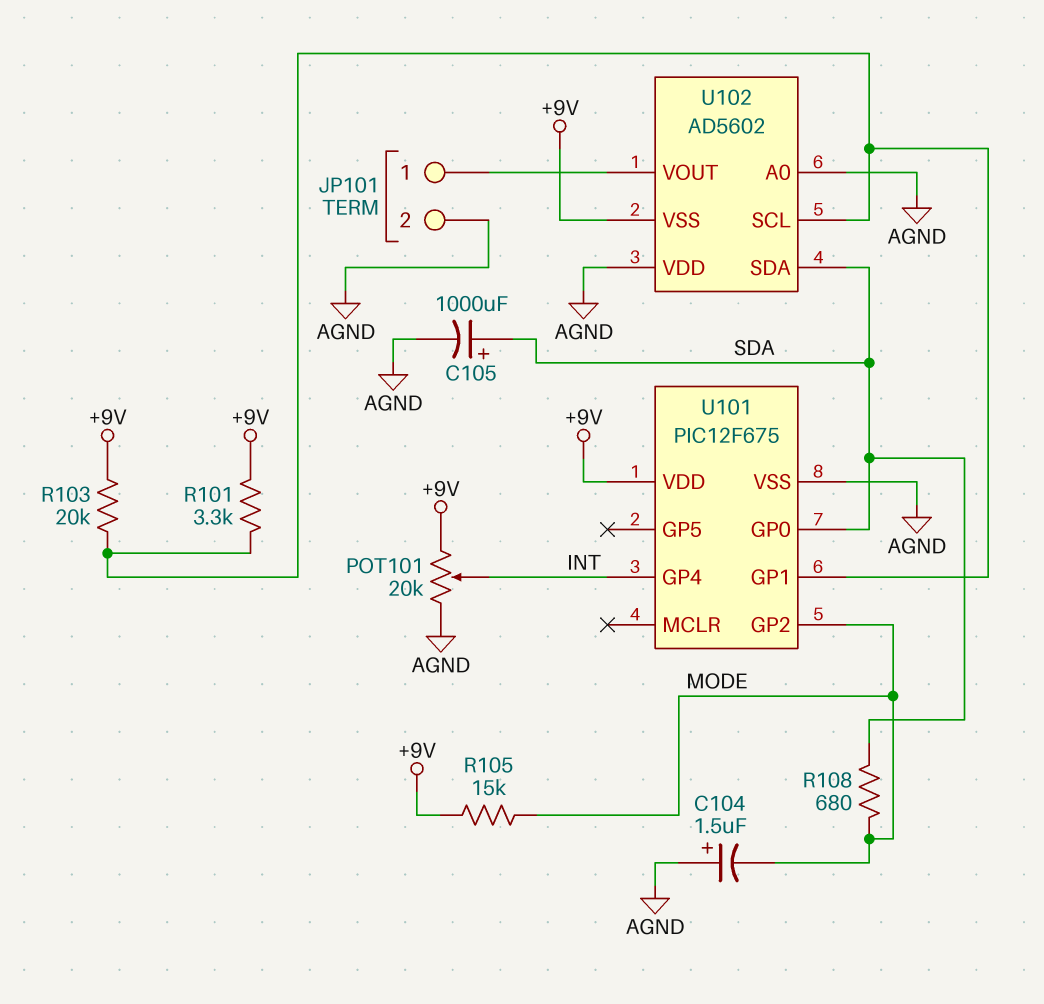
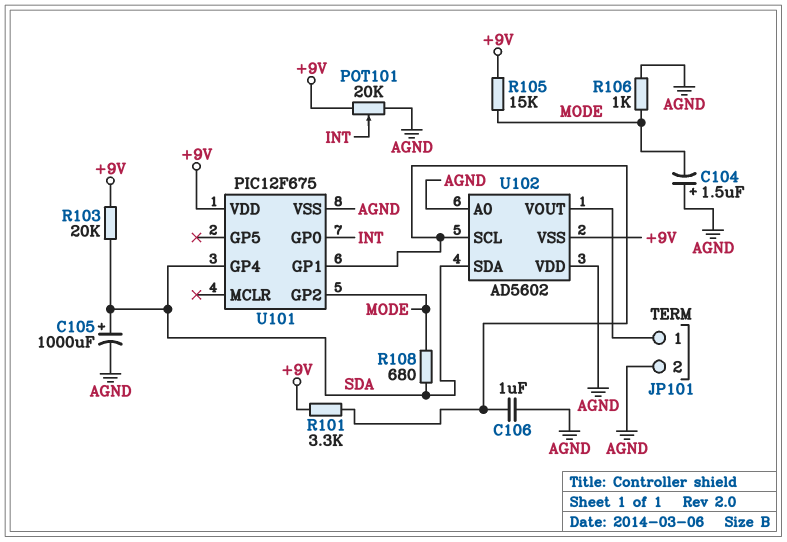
C106: none -> 1uF (AGND, U101/GP1)
R103: 20k (+9V, U101/GP1) -> 20k (+9V, SDA)
R106: none -> 1k (AGND, MODE)
U101 pin GP0: SDA -> INT
U101 pin GP4: INT -> SDA

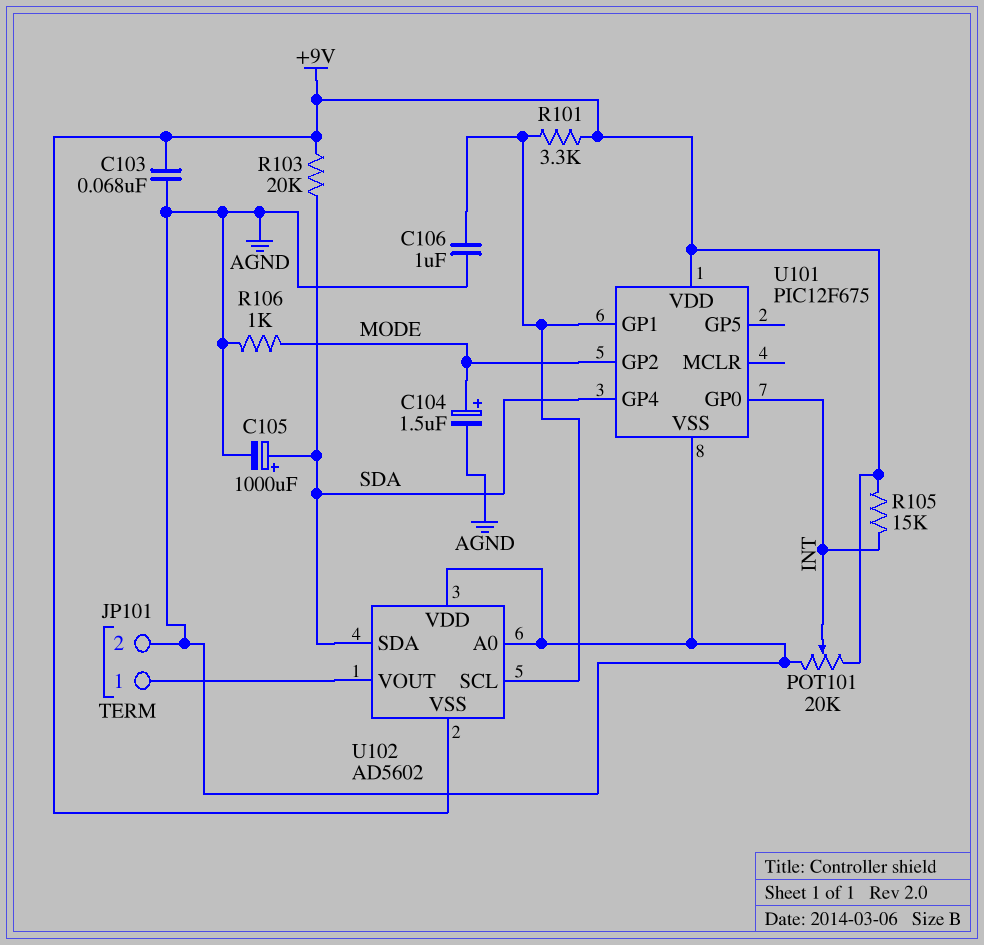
C103: none -> 68nF (+9V, AGND)
C104: 1.5uF (plus AGND, minus MODE) -> 1.5uF (plus MODE, minus AGND)
R105: 15k (+9V, MODE) -> 15k (+9V, INT)
R108: 680 (MODE, SDA) -> none

